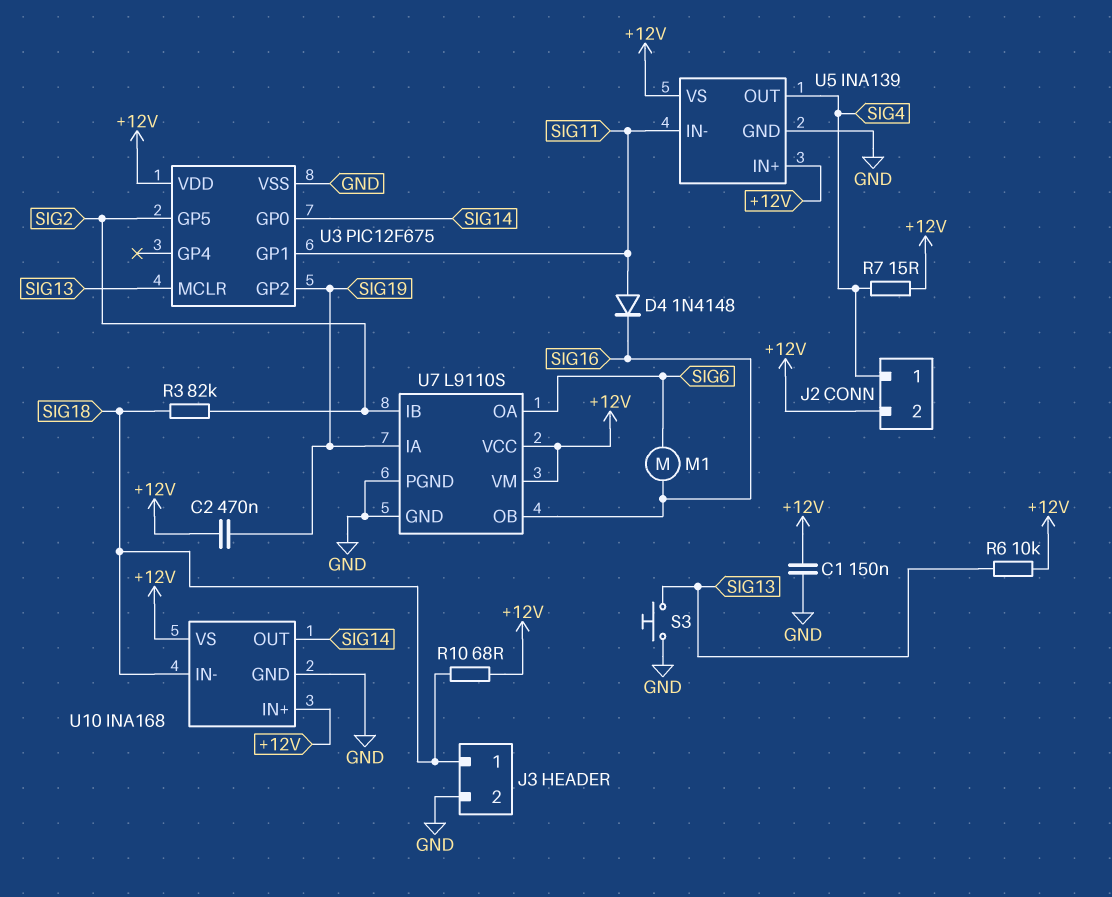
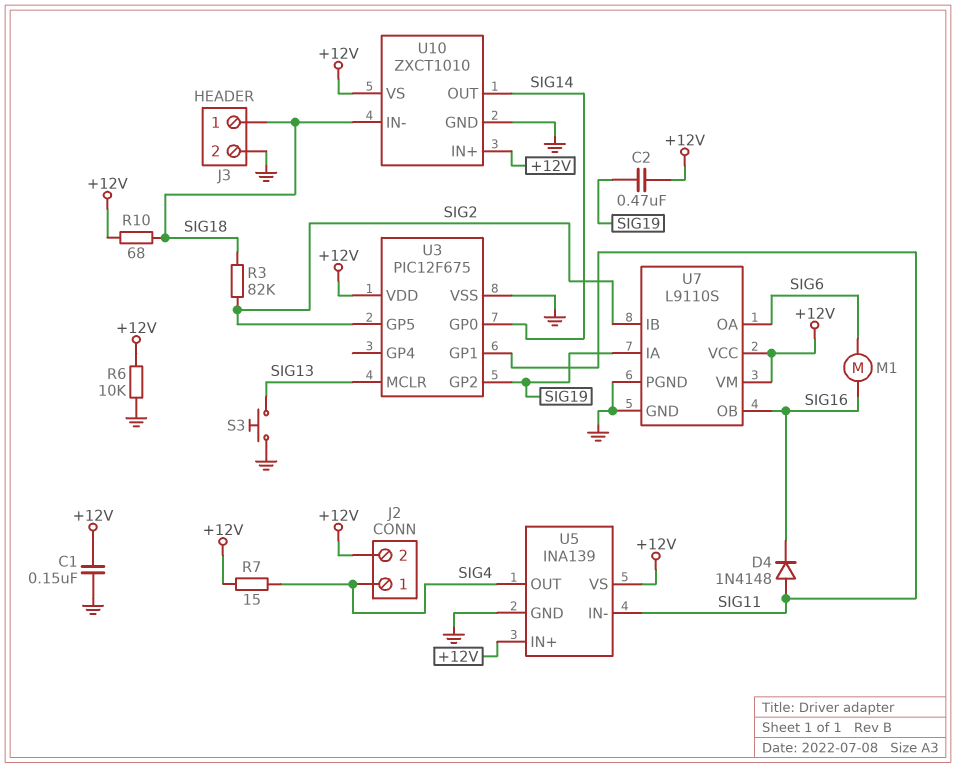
R6: 10k (+12V, SIG13) -> 10k (+12V, GND)
U10: INA168 -> ZXCT1010

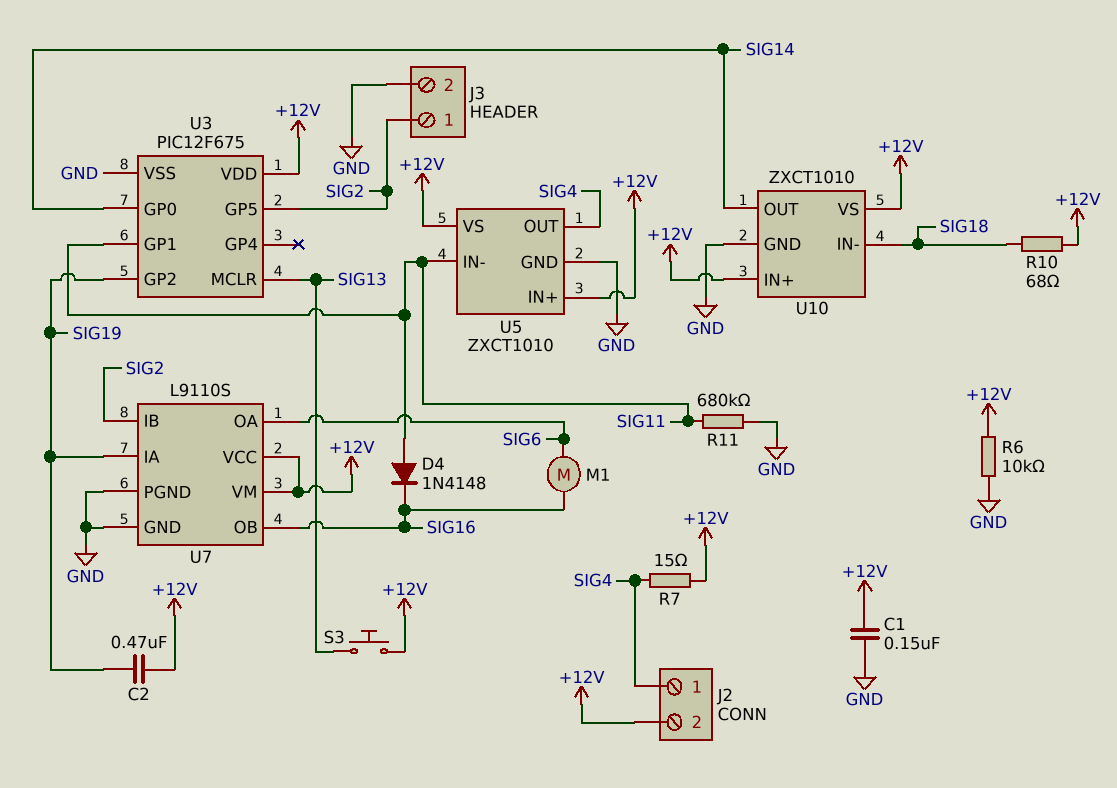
J3 pin 1: SIG18 -> SIG2
R3: 82k (SIG2, SIG18) -> none
R11: none -> 680k (GND, SIG11)
S3: button (GND, SIG13) -> button (+12V, SIG13)
U5: INA139 -> ZXCT1010

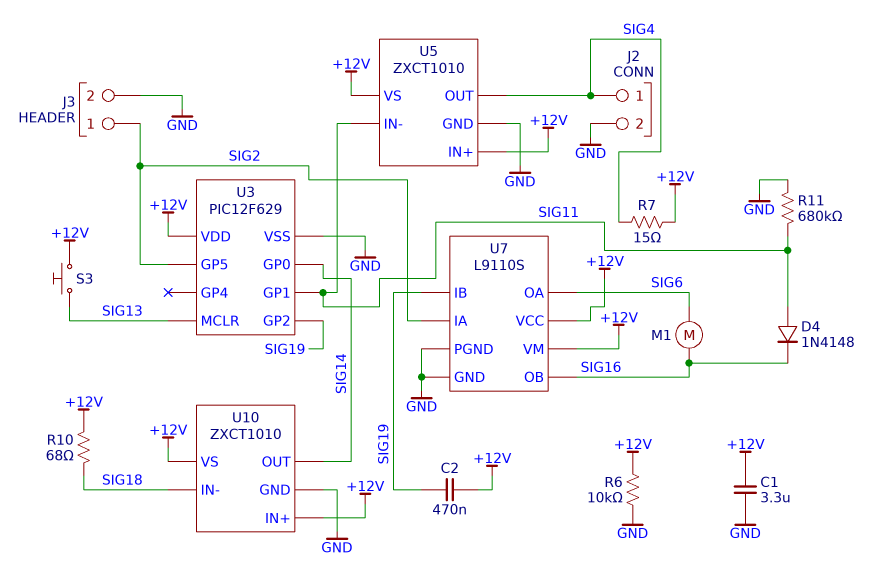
C1: 150nF (+12V, GND) -> 3.3uF (+12V, GND)
J2 pin 2: +12V -> GND
U3: PIC12F675 -> PIC12F629
U7 pin IA: SIG19 -> SIG2
U7 pin IB: SIG2 -> SIG19

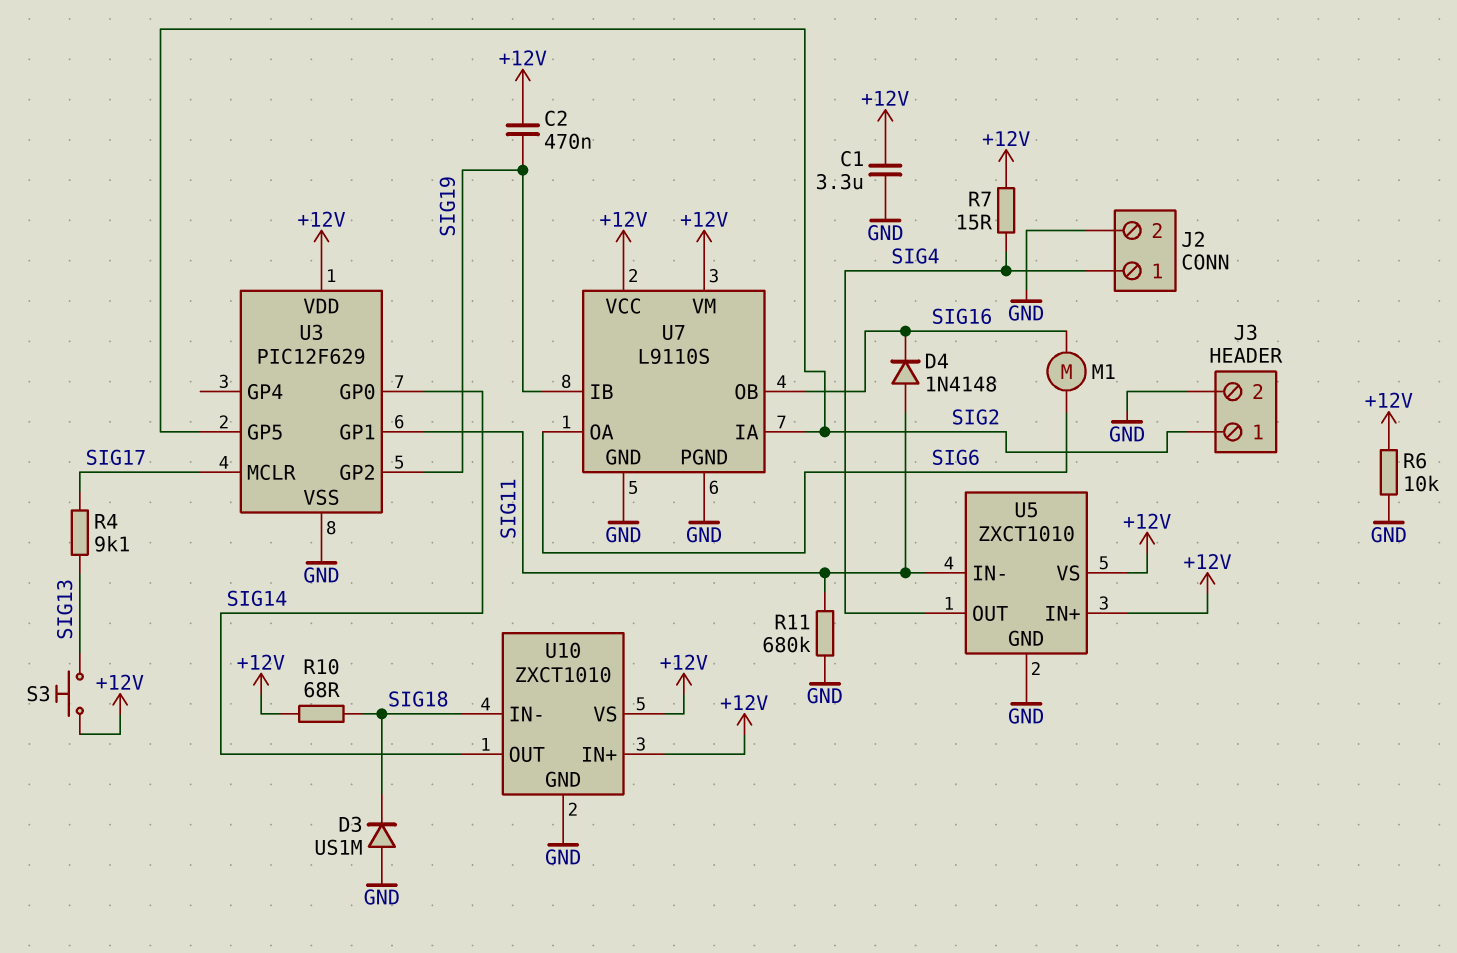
D3: none -> diode US1M (A GND, K SIG18)
R4: none -> 9.1k (SIG13, SIG17)
U3 pin MCLR: SIG13 -> SIG17

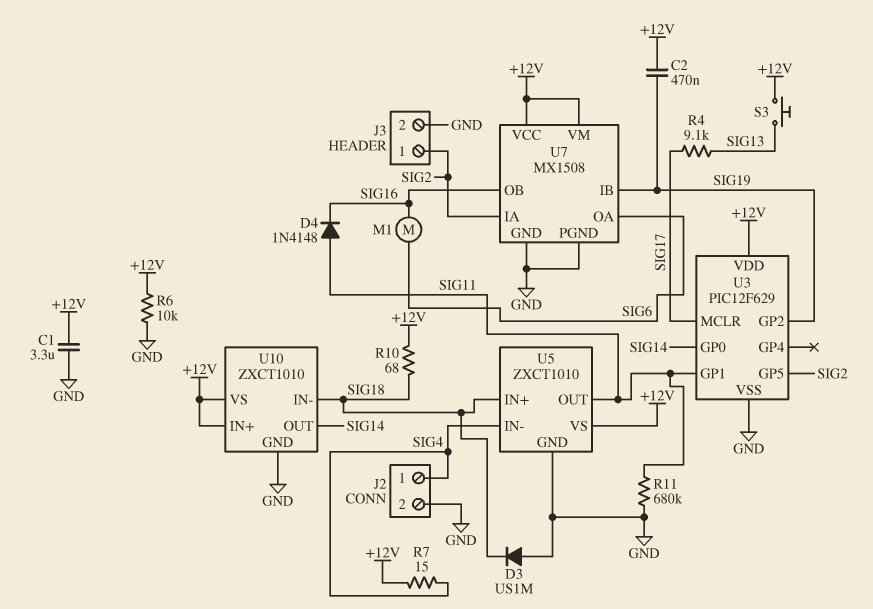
U5 pin IN+: +12V -> SIG18
U5 pin IN-: SIG11 -> SIG4
U5 pin OUT: SIG4 -> SIG11
U7: L9110S -> MX1508

